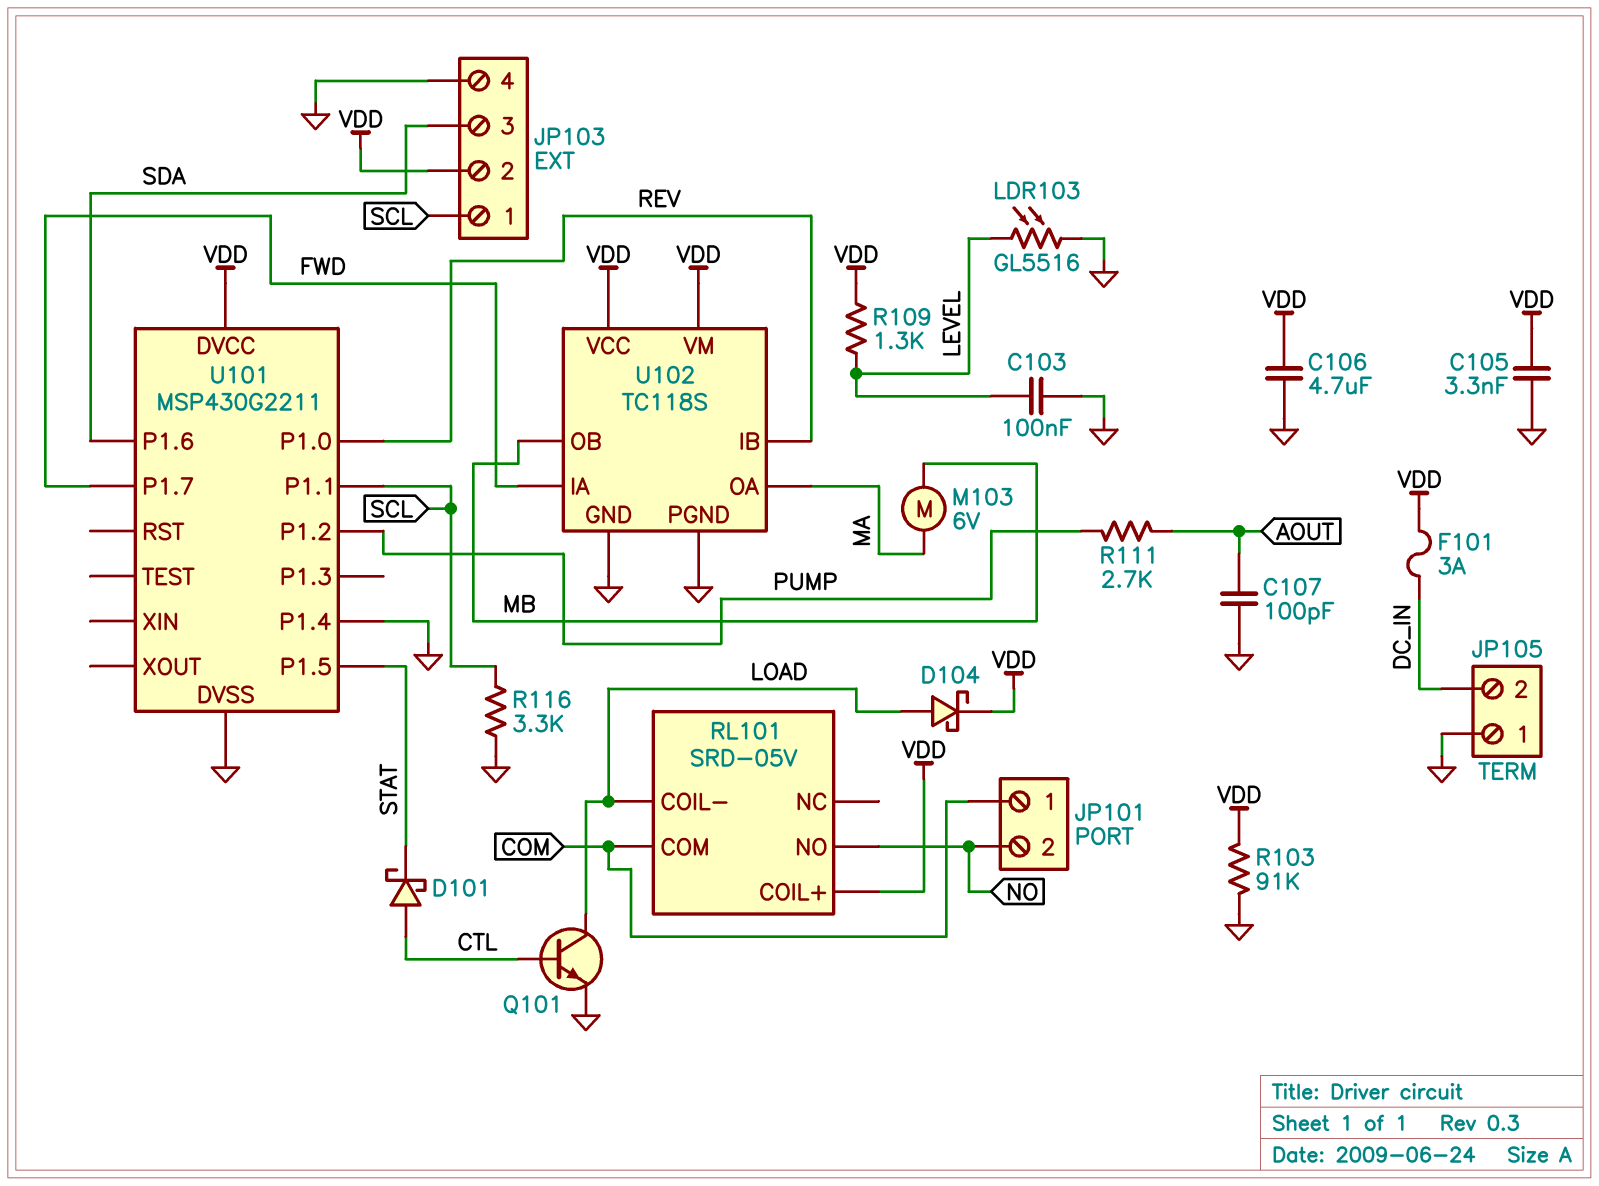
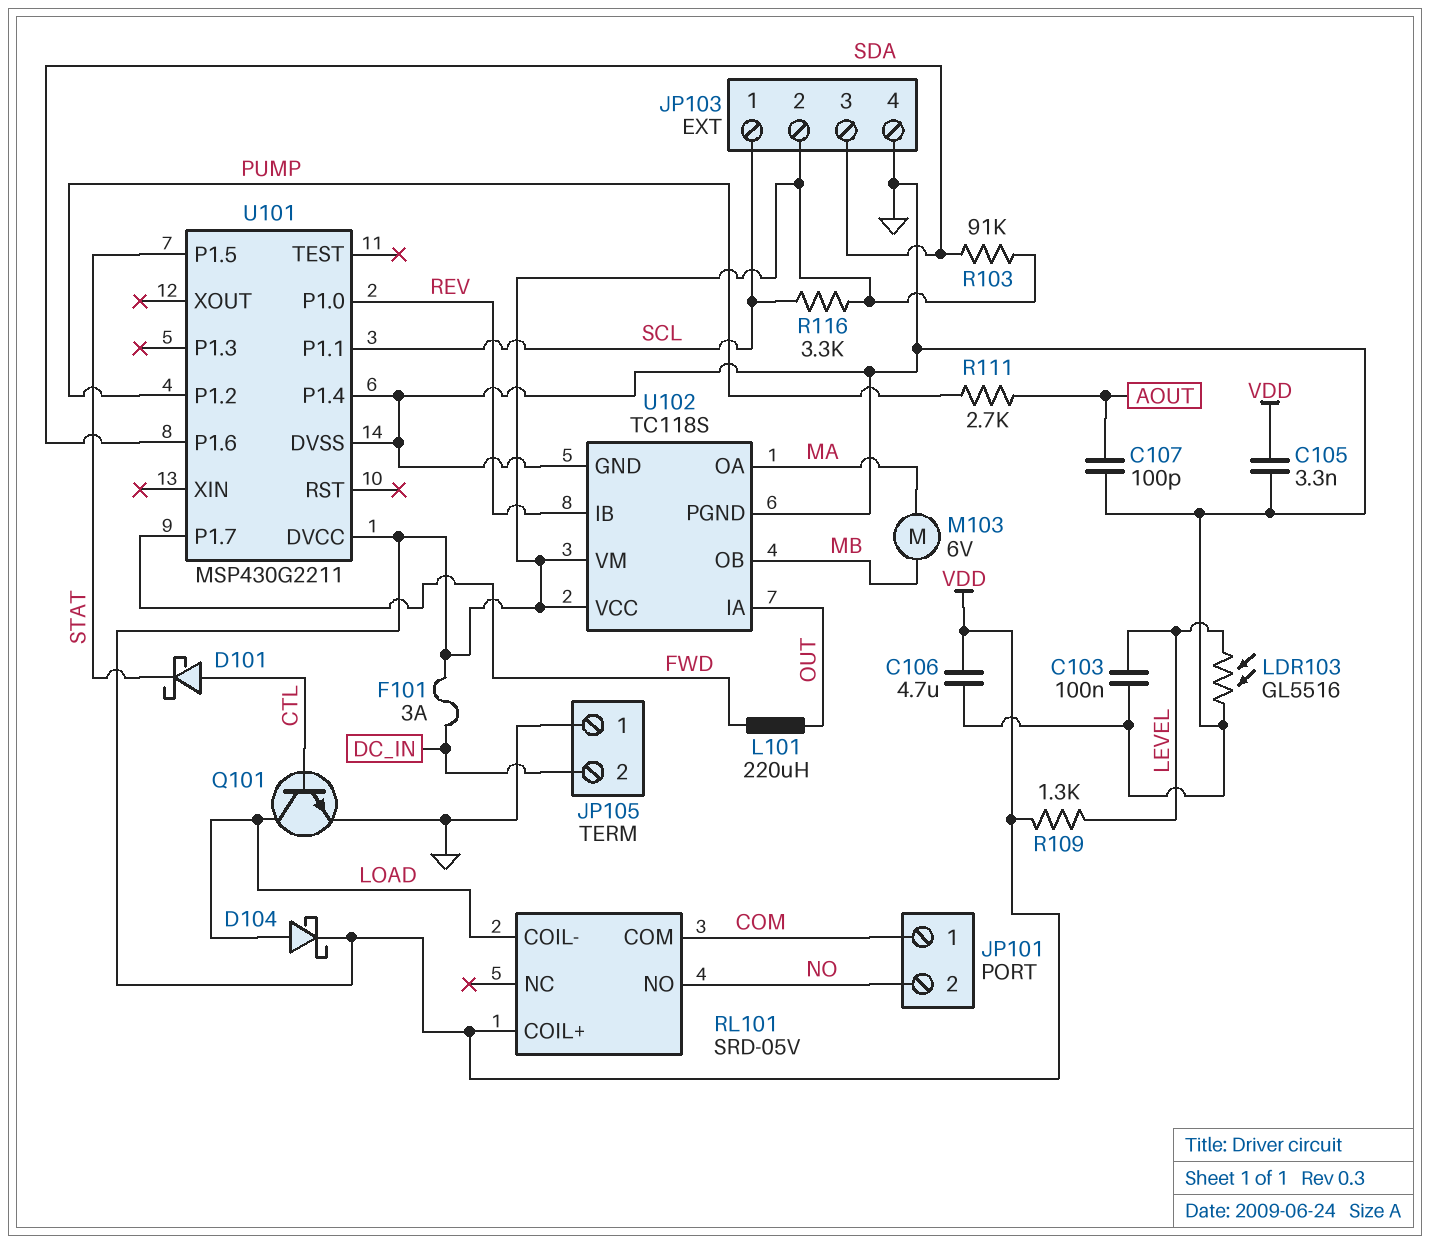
L101: none -> 220uH (FWD, OUT)
R103: 91k (GND, VDD) -> 91k (SDA, VDD)
R116: 3.3k (GND, SCL) -> 3.3k (SCL, VDD)
U102 pin IA: FWD -> OUT

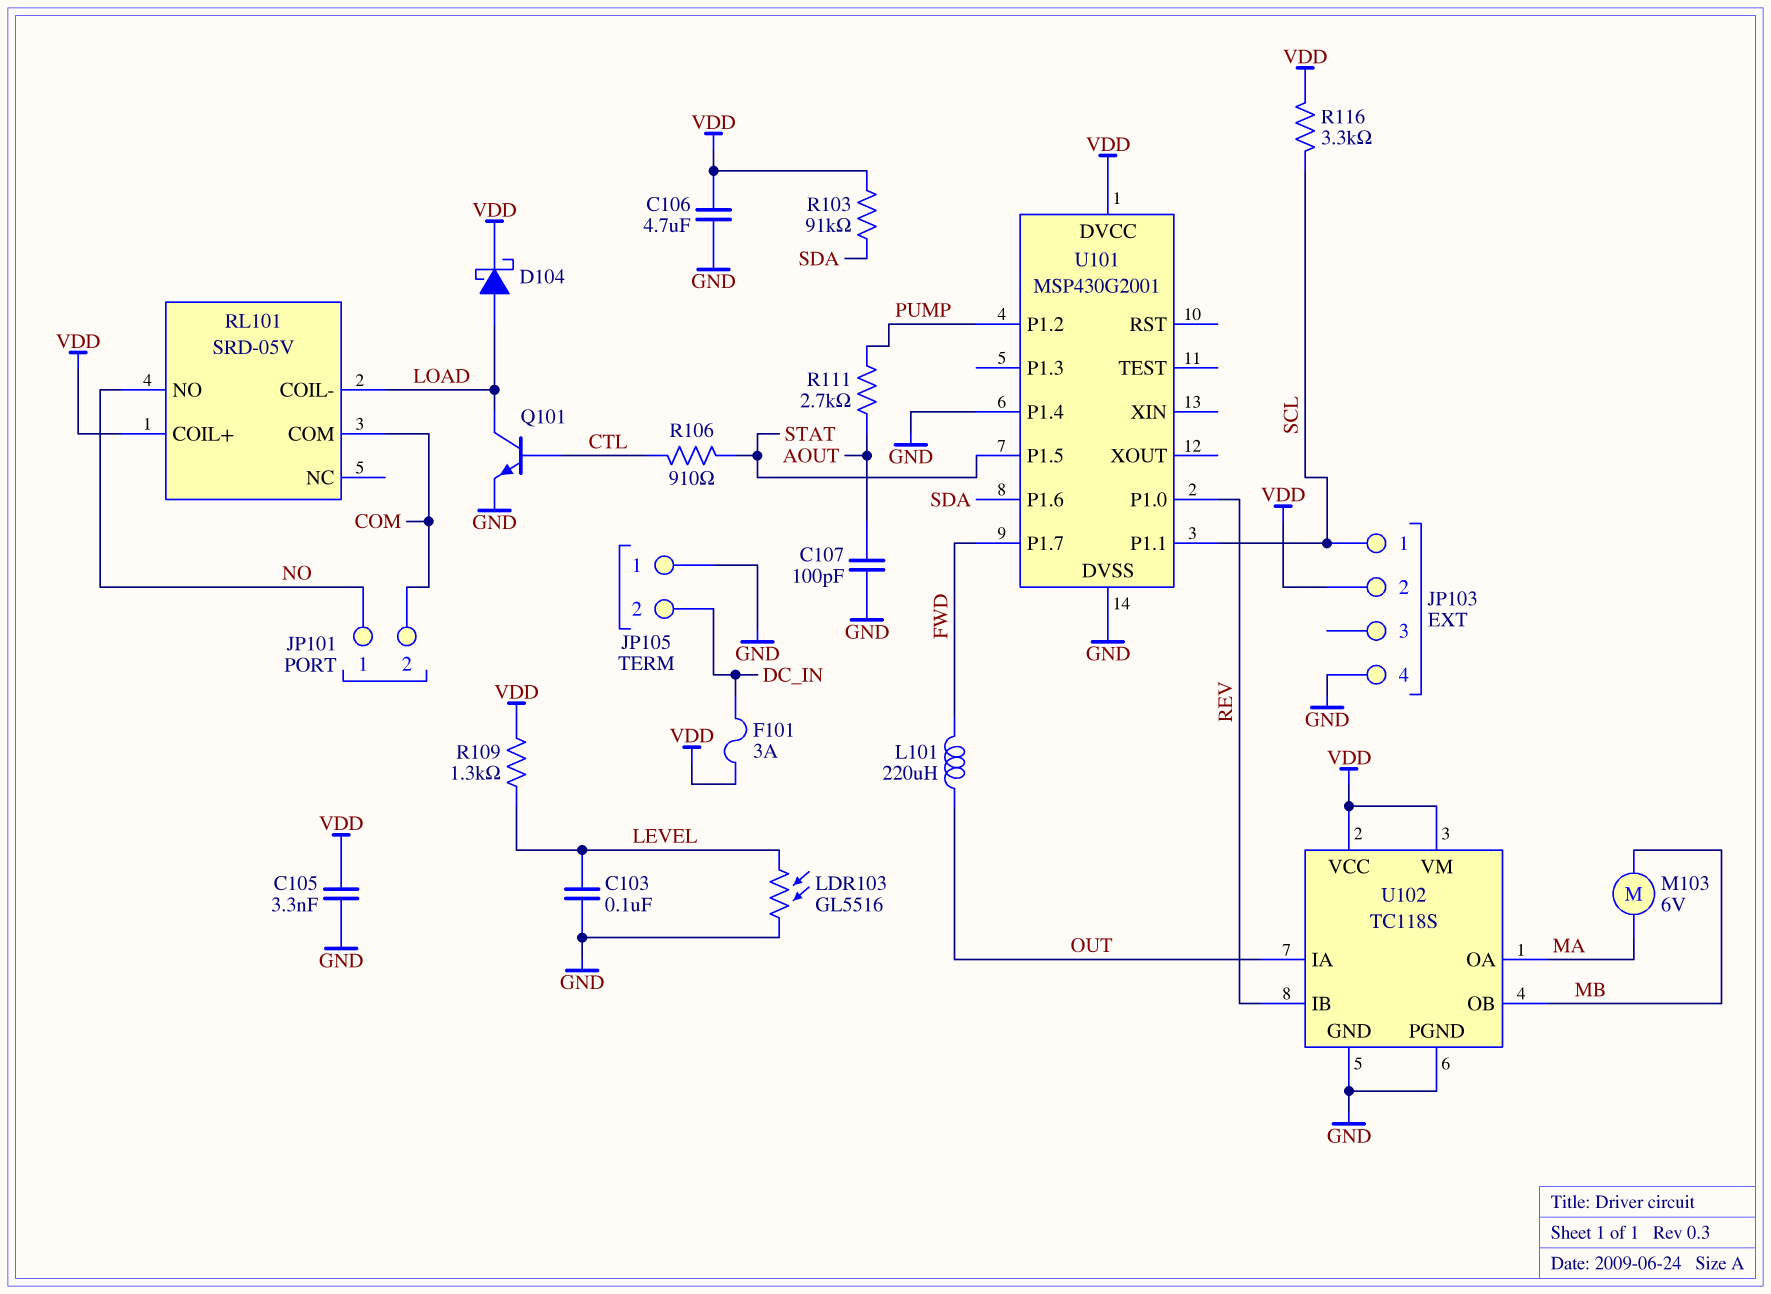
D101: schottky (A CTL, K STAT) -> none
JP101 pin 1: COM -> NO
JP101 pin 2: NO -> COM
JP103 pin 3: SDA -> none
R106: none -> 910 (CTL, STAT)
U101: MSP430G2211 -> MSP430G2001

